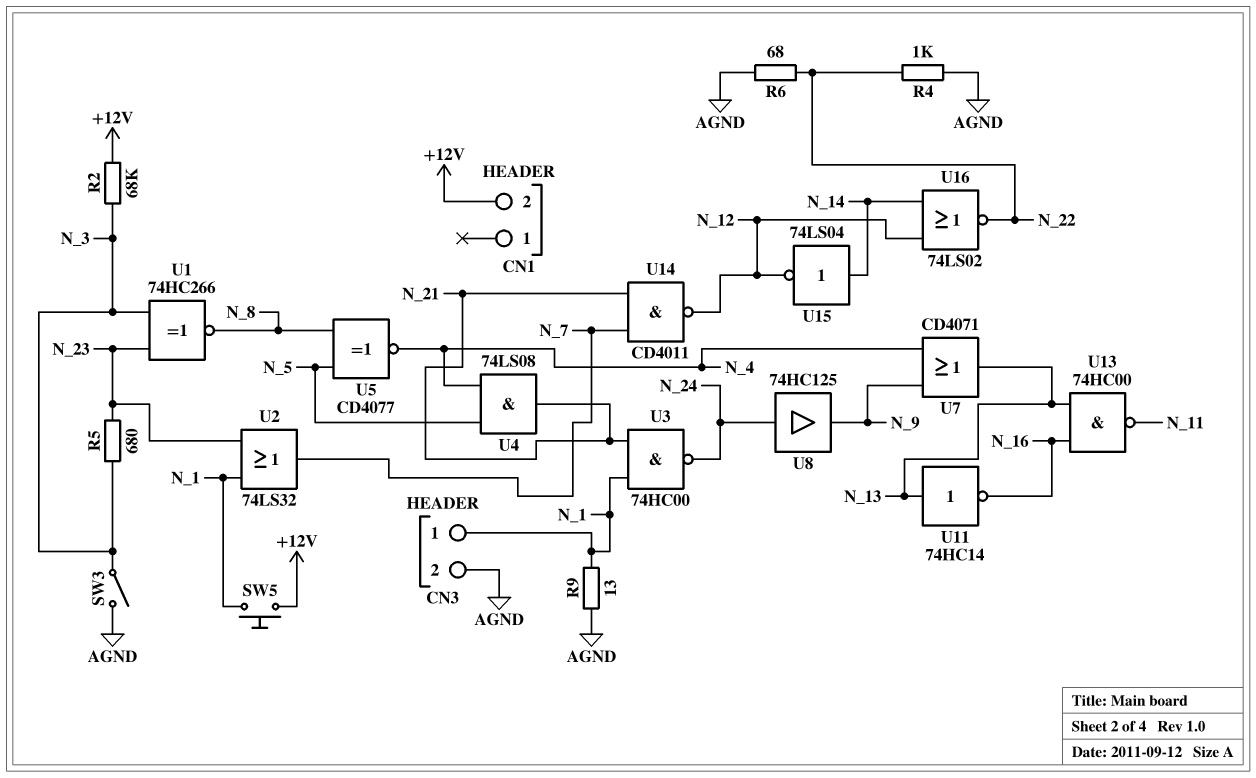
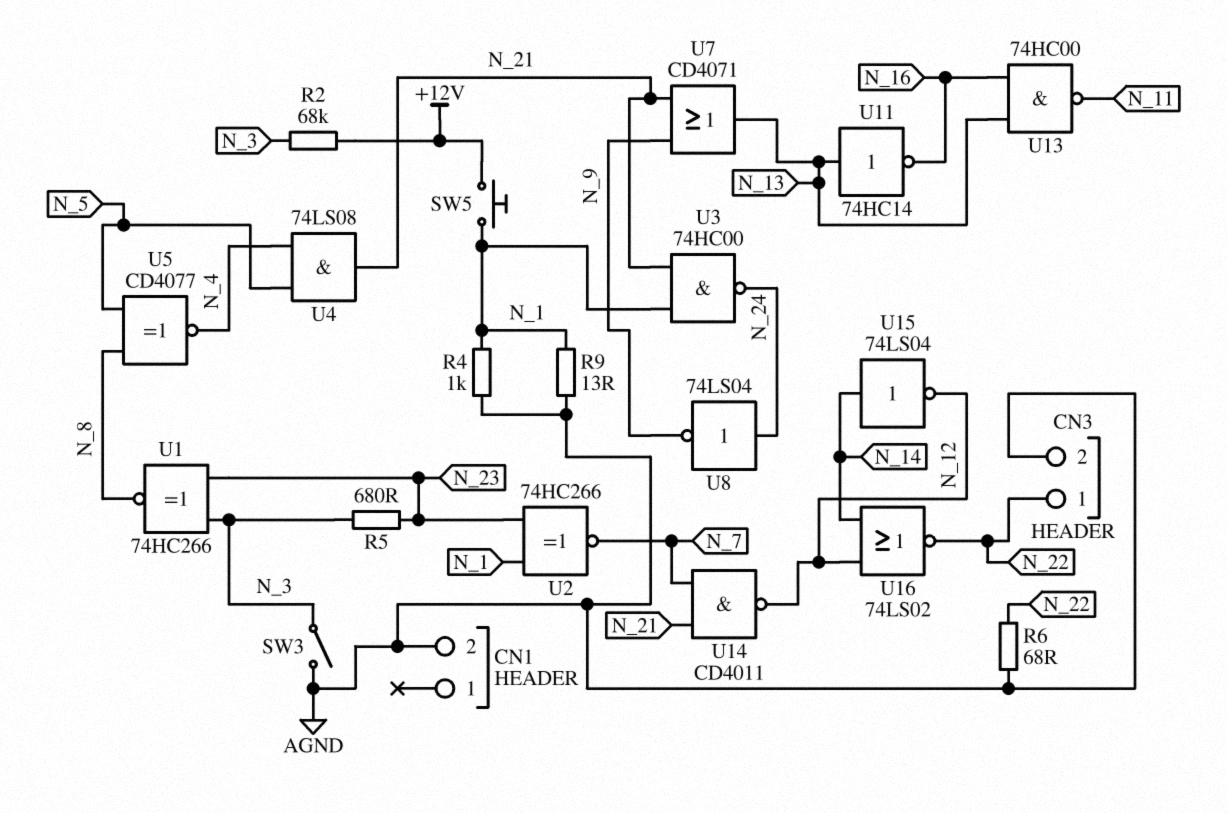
CN1 pin 2: +12V -> AGND
CN3 pin 1: N_1 -> N_22
R4: 1k (AGND, N_22) -> 1k (AGND, N_1)
U2: OR 74LS32 (in N_1, in N_23, out N_7) -> XNOR 74HC266 (in N_1, in N_23, out N_7)
U7: OR CD4071 (in N_4, in N_9, out N_13) -> OR CD4071 (in N_9, in N_21, out N_13)
U8: buffer 74HC125 (in N_24, out N_9) -> NOT 74LS04 (in N_24, out N_9)

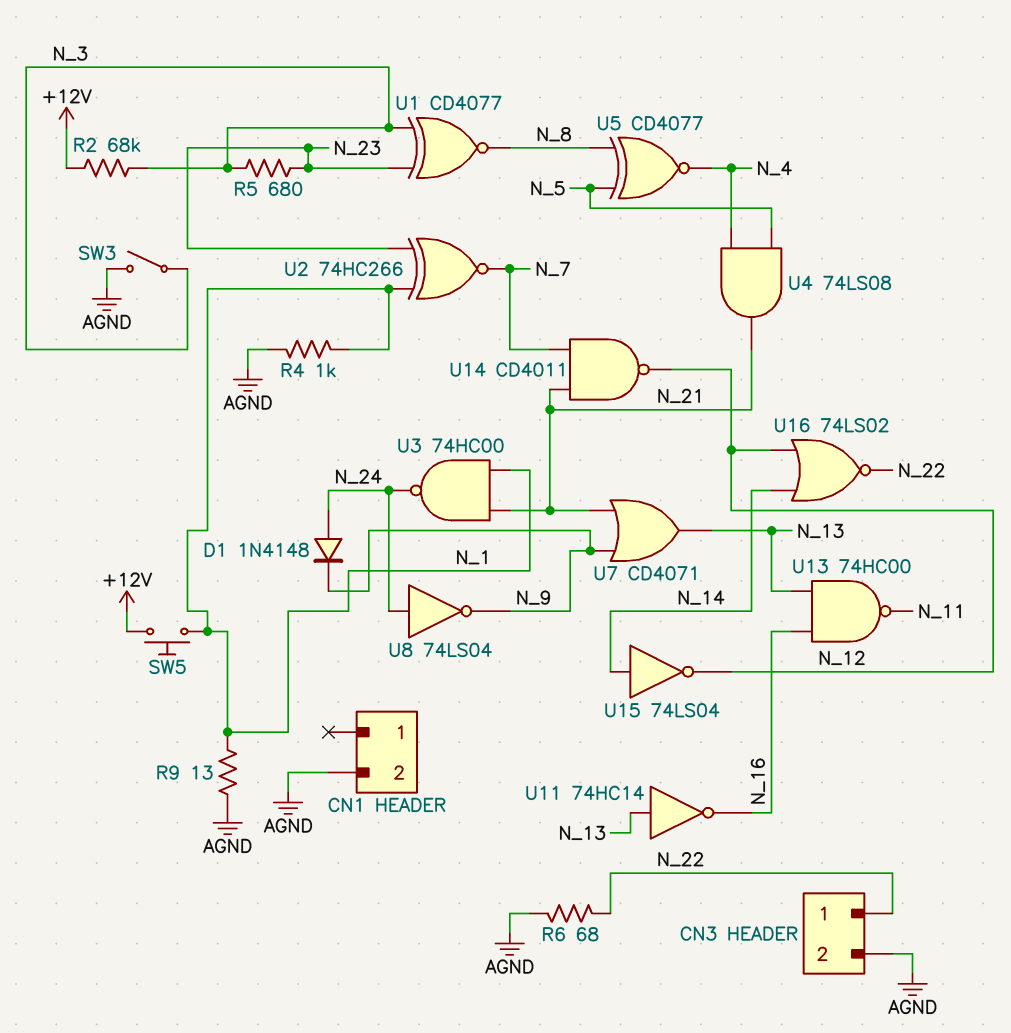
D1: none -> diode 1N4148 (A N_24, K N_9)
U1: XNOR 74HC266 (in N_3, in N_23, out N_8) -> XNOR CD4077 (in N_3, in N_23, out N_8)

